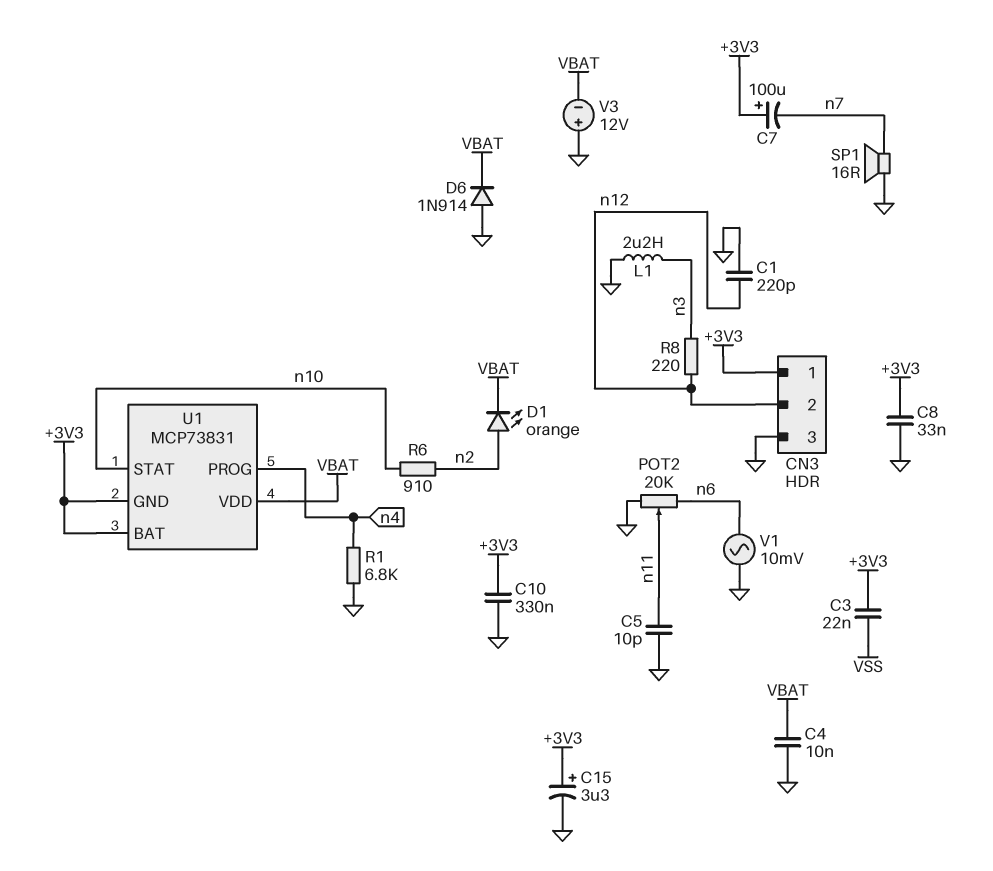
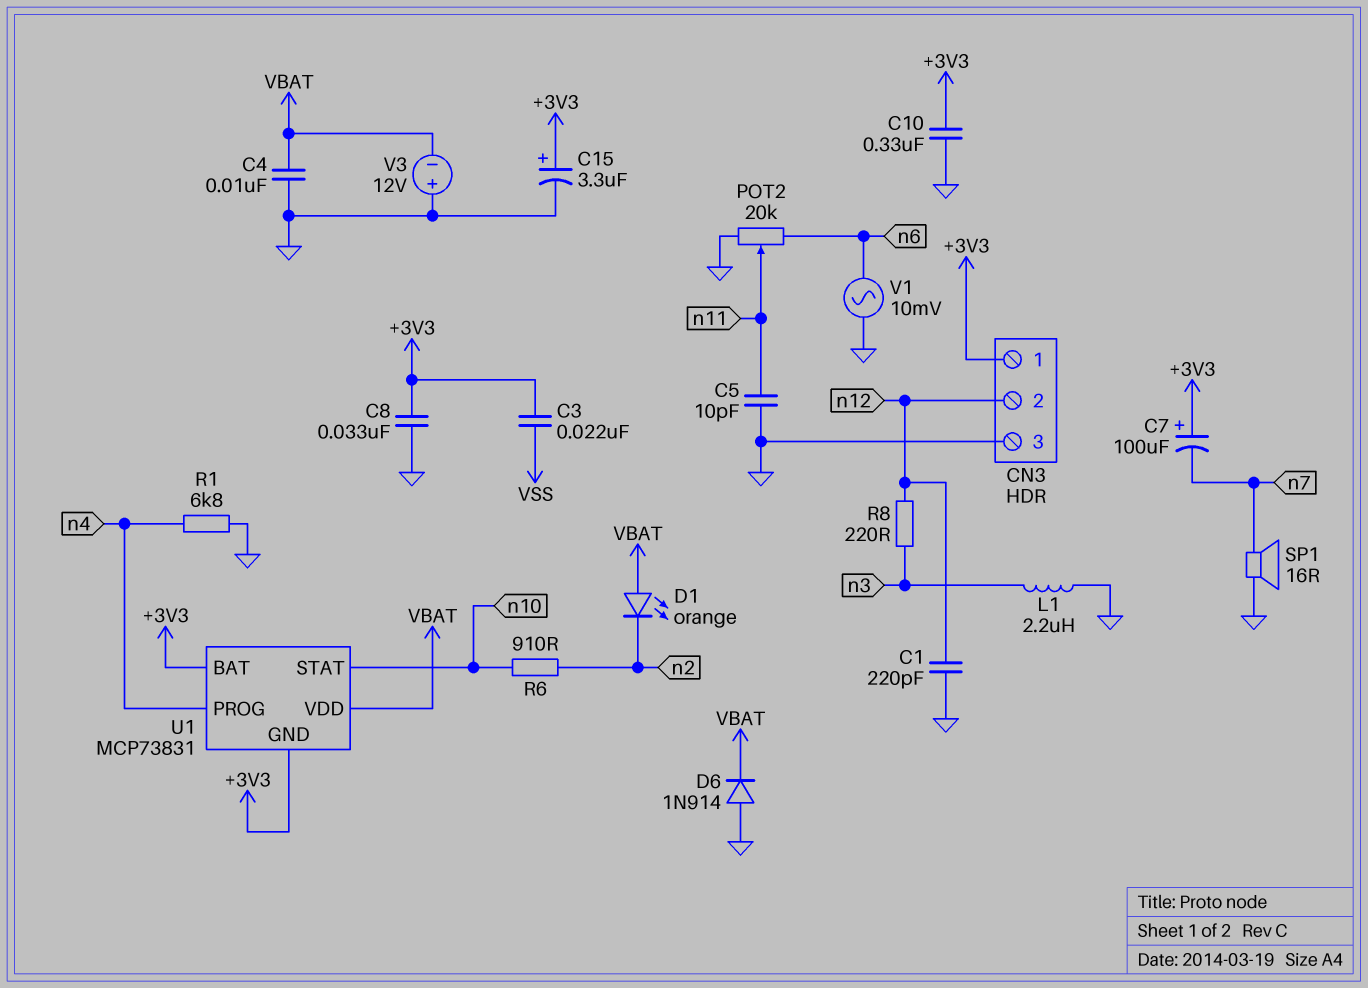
D1: LED orange (A n2, K VBAT) -> LED orange (A VBAT, K n2)

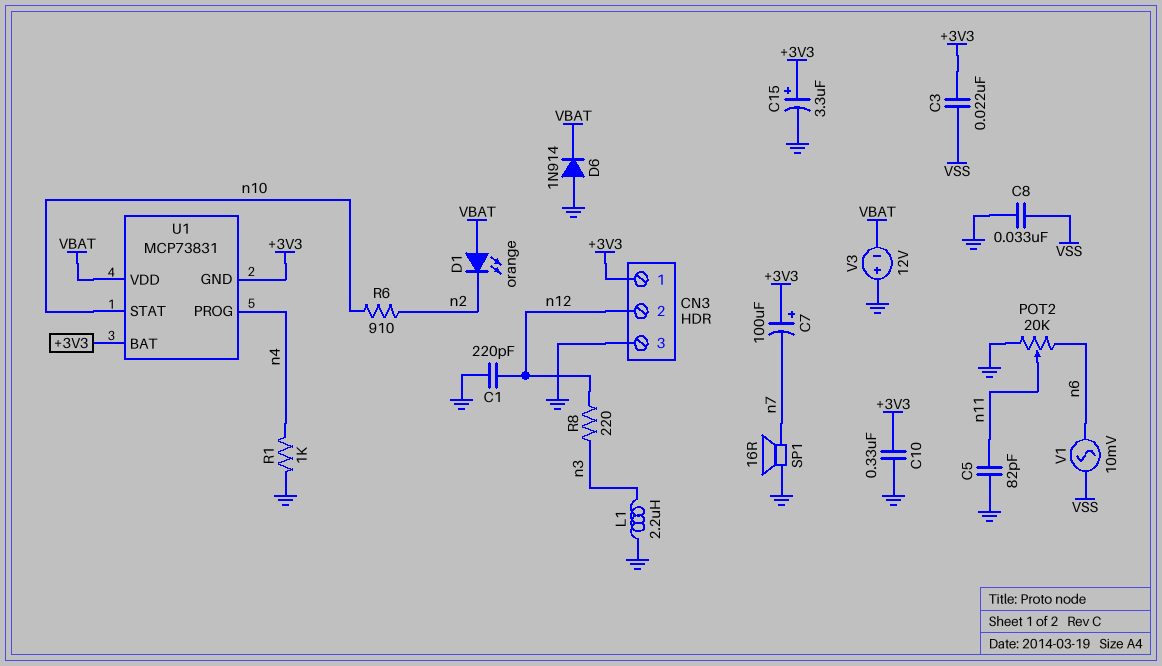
C4: 10nF (GND, VBAT) -> none
C5: 10pF (GND, n11) -> 82pF (GND, n11)
C8: 33nF (+3V3, GND) -> 33nF (GND, VSS)
R1: 6.8k (GND, n4) -> 1k (GND, n4)
V1: AC 10mV (GND, n6) -> AC 10mV (VSS, n6)

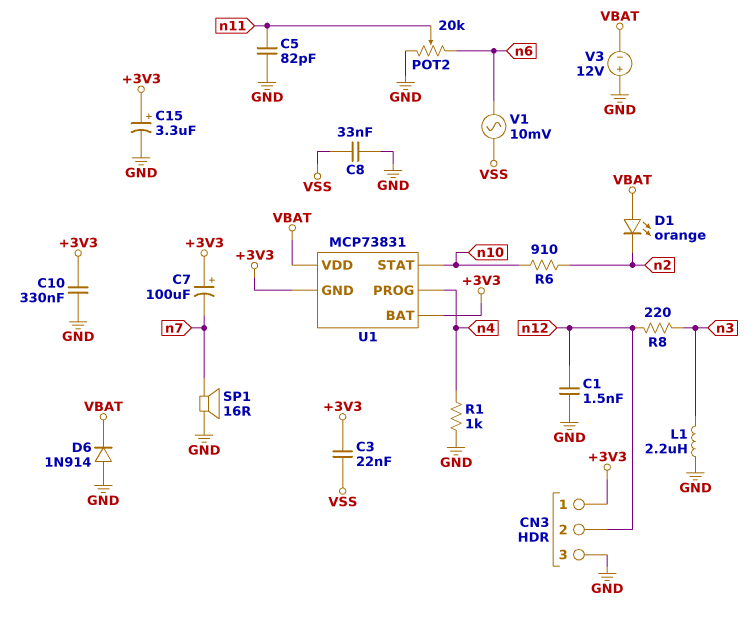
C1: 220pF (GND, n12) -> 1.5nF (GND, n12)

